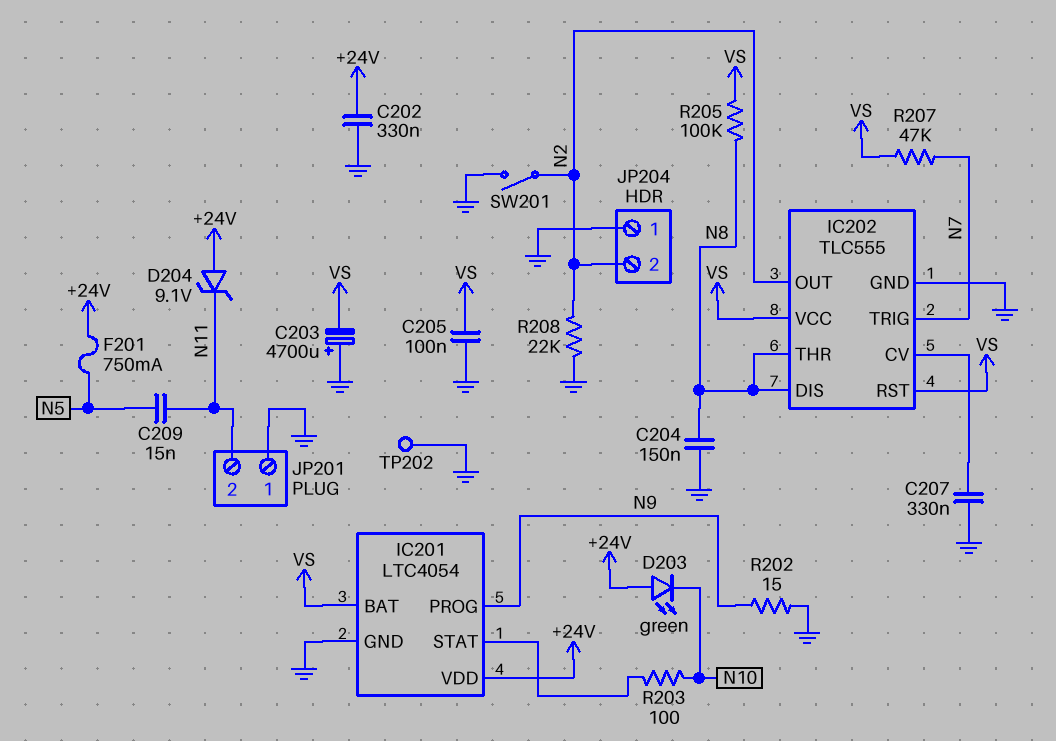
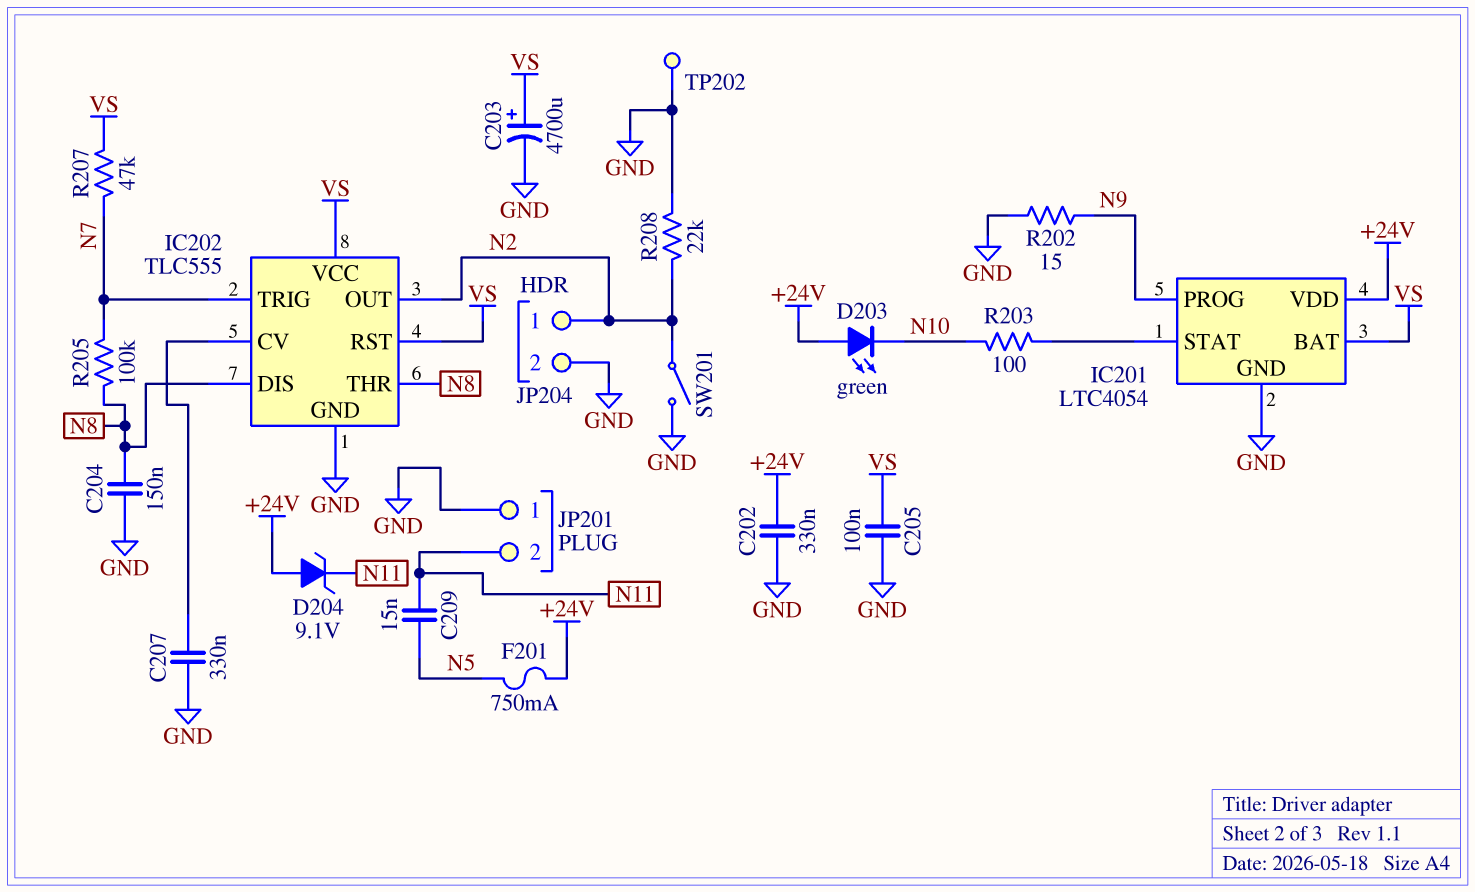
C203: 4700uF (plus GND, minus VS) -> 4700uF (plus VS, minus GND)
JP204 pin 1: GND -> N2
JP204 pin 2: N2 -> GND
R205: 100k (N8, VS) -> 100k (N7, N8)

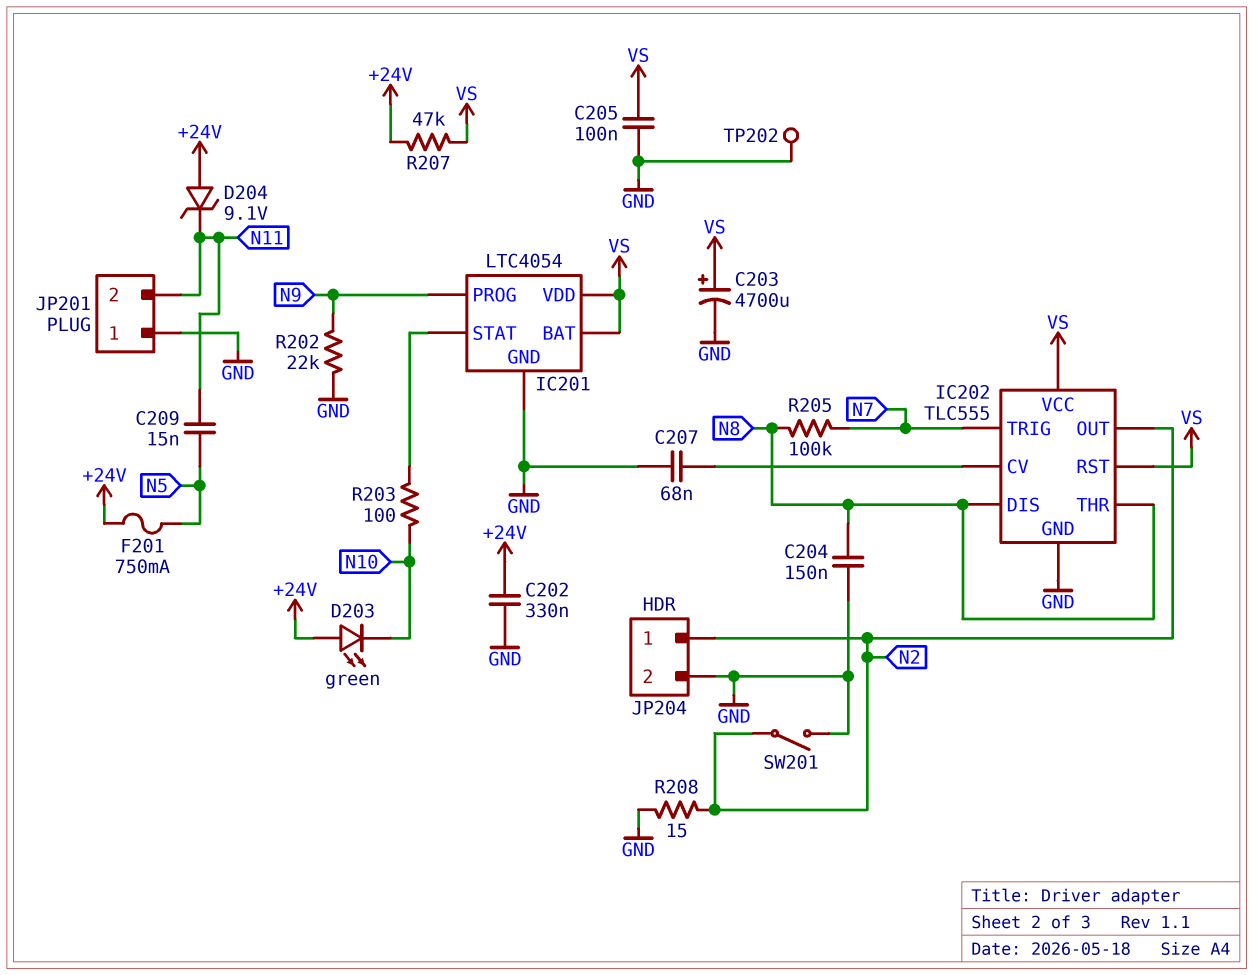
C207: 330nF (GND, IC202/CV) -> 68nF (GND, IC202/CV)
IC201 pin VDD: +24V -> VS
R202: 15 (GND, N9) -> 22k (GND, N9)
R207: 47k (N7, VS) -> 47k (+24V, VS)
R208: 22k (GND, N2) -> 15 (GND, N2)

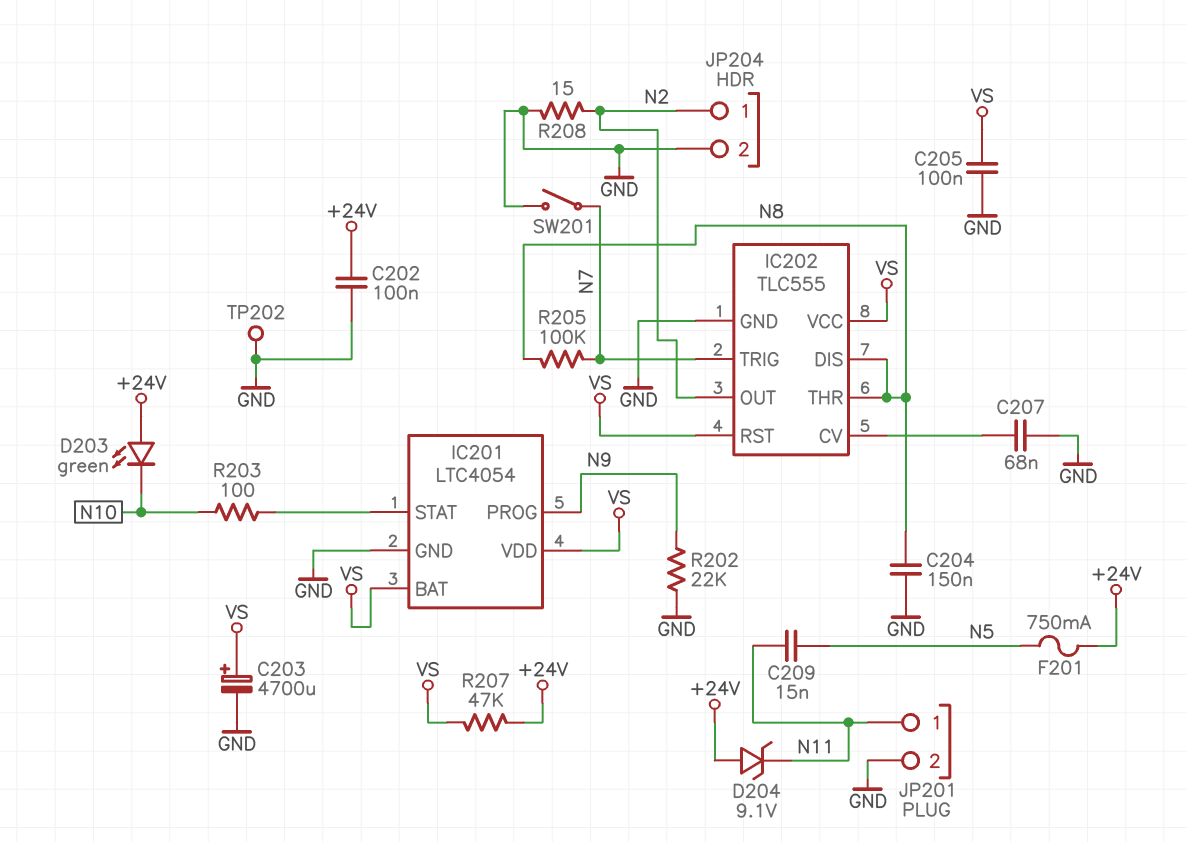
C202: 330nF (+24V, GND) -> 100nF (+24V, GND)
JP201 pin 1: GND -> N11
JP201 pin 2: N11 -> GND
SW201: switch (GND, N2) -> switch (GND, N7)

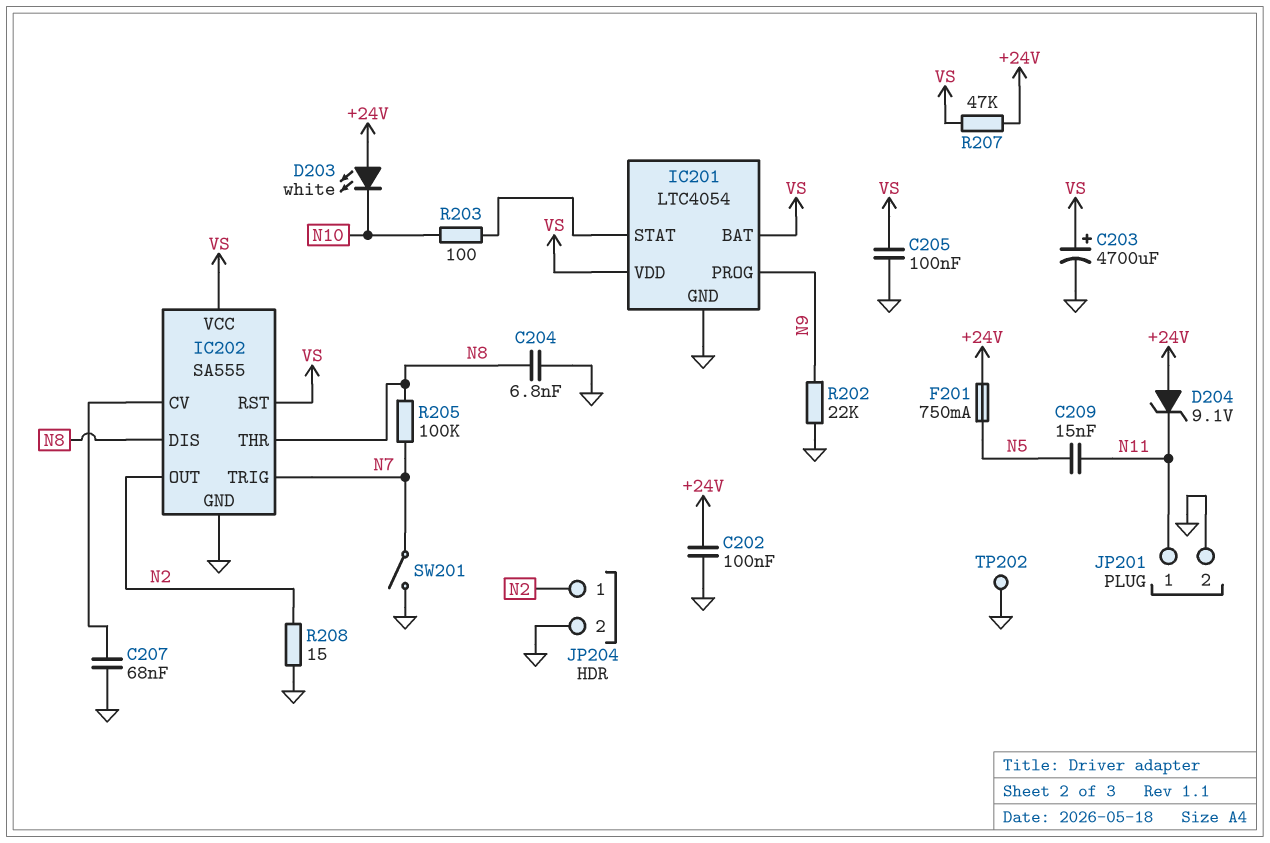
C204: 150nF (GND, N8) -> 6.8nF (GND, N8)
D203: LED green (A +24V, K N10) -> LED white (A +24V, K N10)
IC202: TLC555 -> SA555

